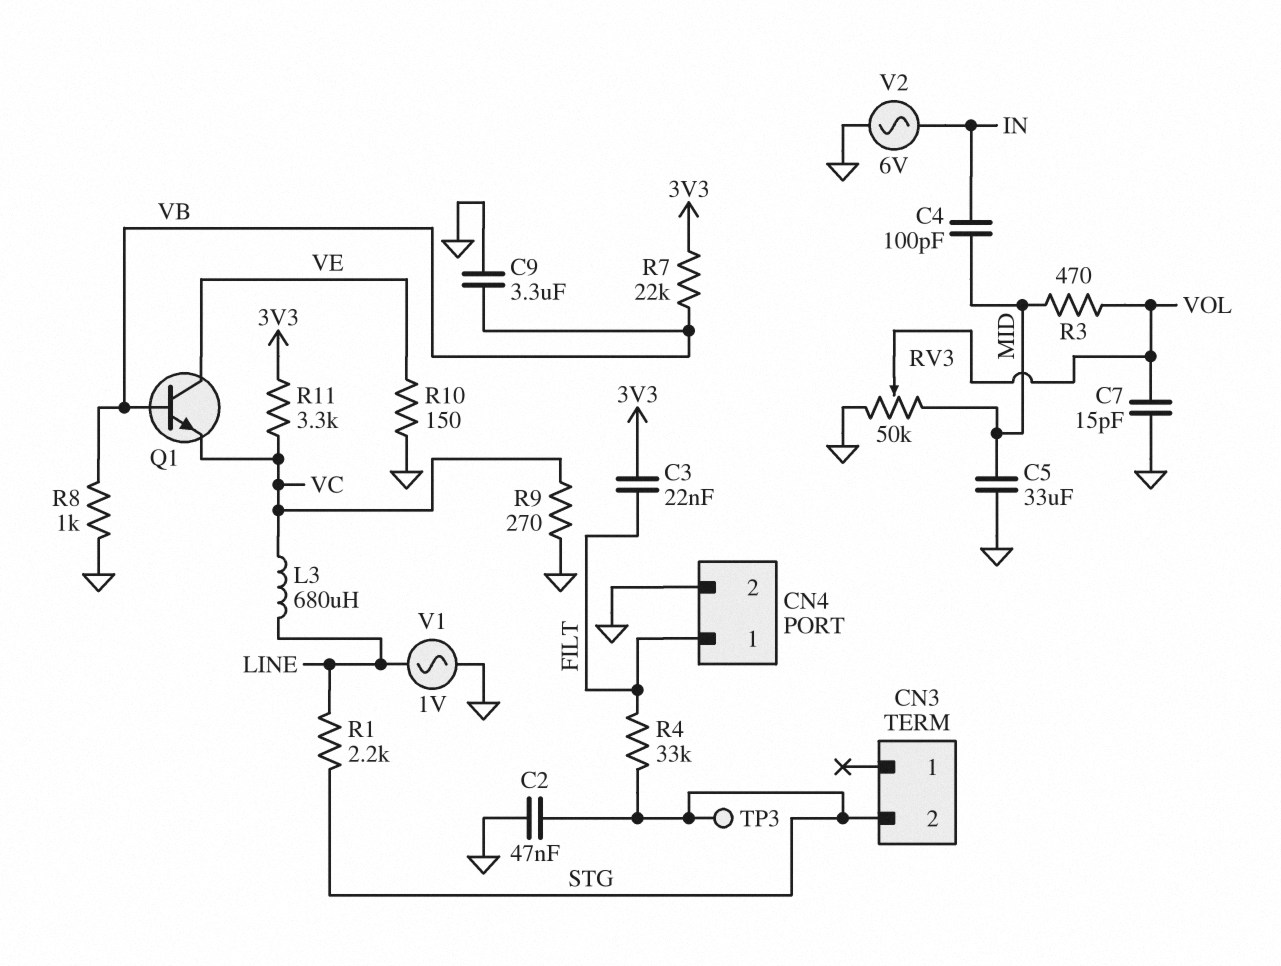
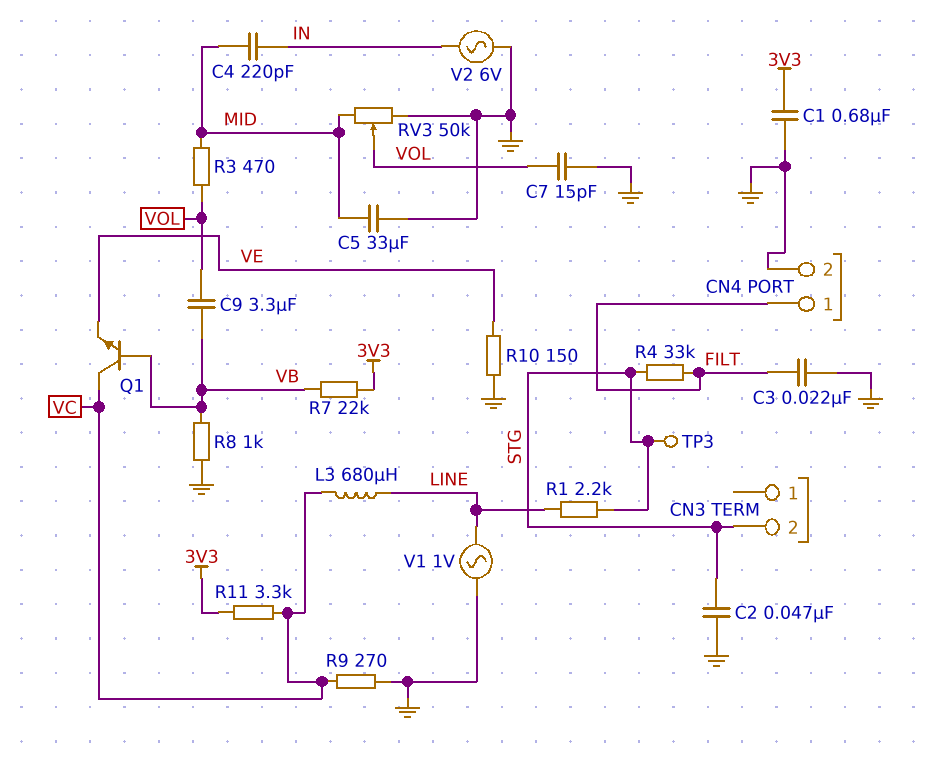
C1: none -> 680nF (3V3, GND)
C3: 22nF (3V3, FILT) -> 22nF (FILT, GND)
C4: 100pF (IN, MID) -> 220pF (IN, MID)
C9: 3.3uF (GND, VB) -> 3.3uF (VB, VOL)
Q1: NPN (B VB, C VE, E VC) -> NPN (B VB, C VC, E VE)

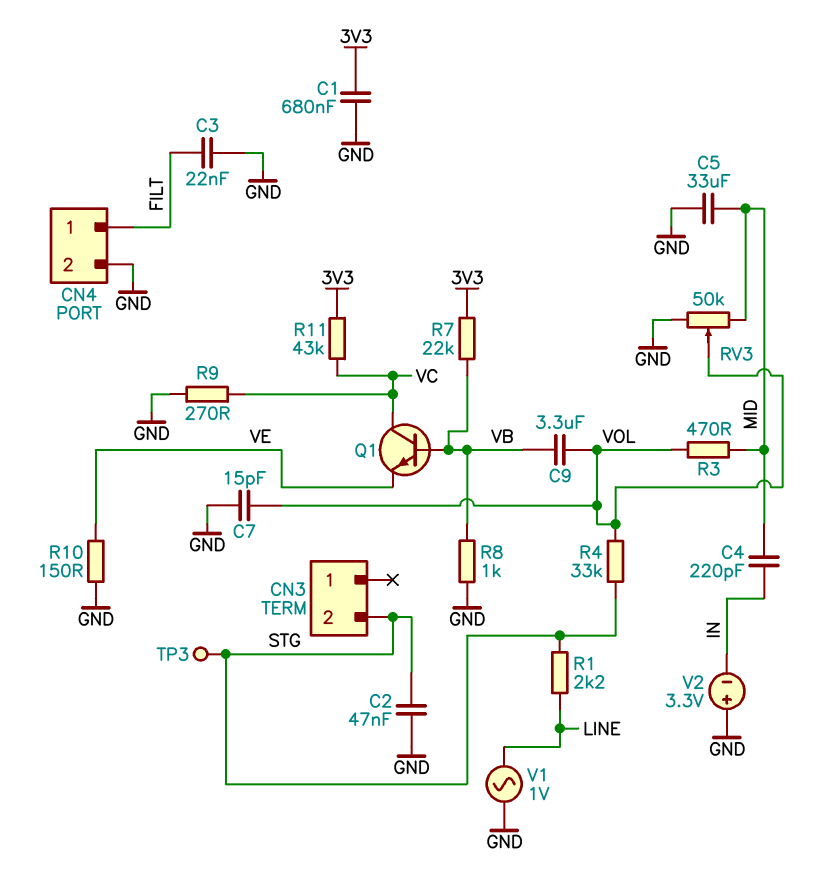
L3: 680uH (LINE, VC) -> none
R4: 33k (FILT, STG) -> 33k (STG, VOL)
R11: 3.3k (3V3, VC) -> 43k (3V3, VC)
V2: AC 6V (GND, IN) -> 3.3V (plus GND, minus IN)

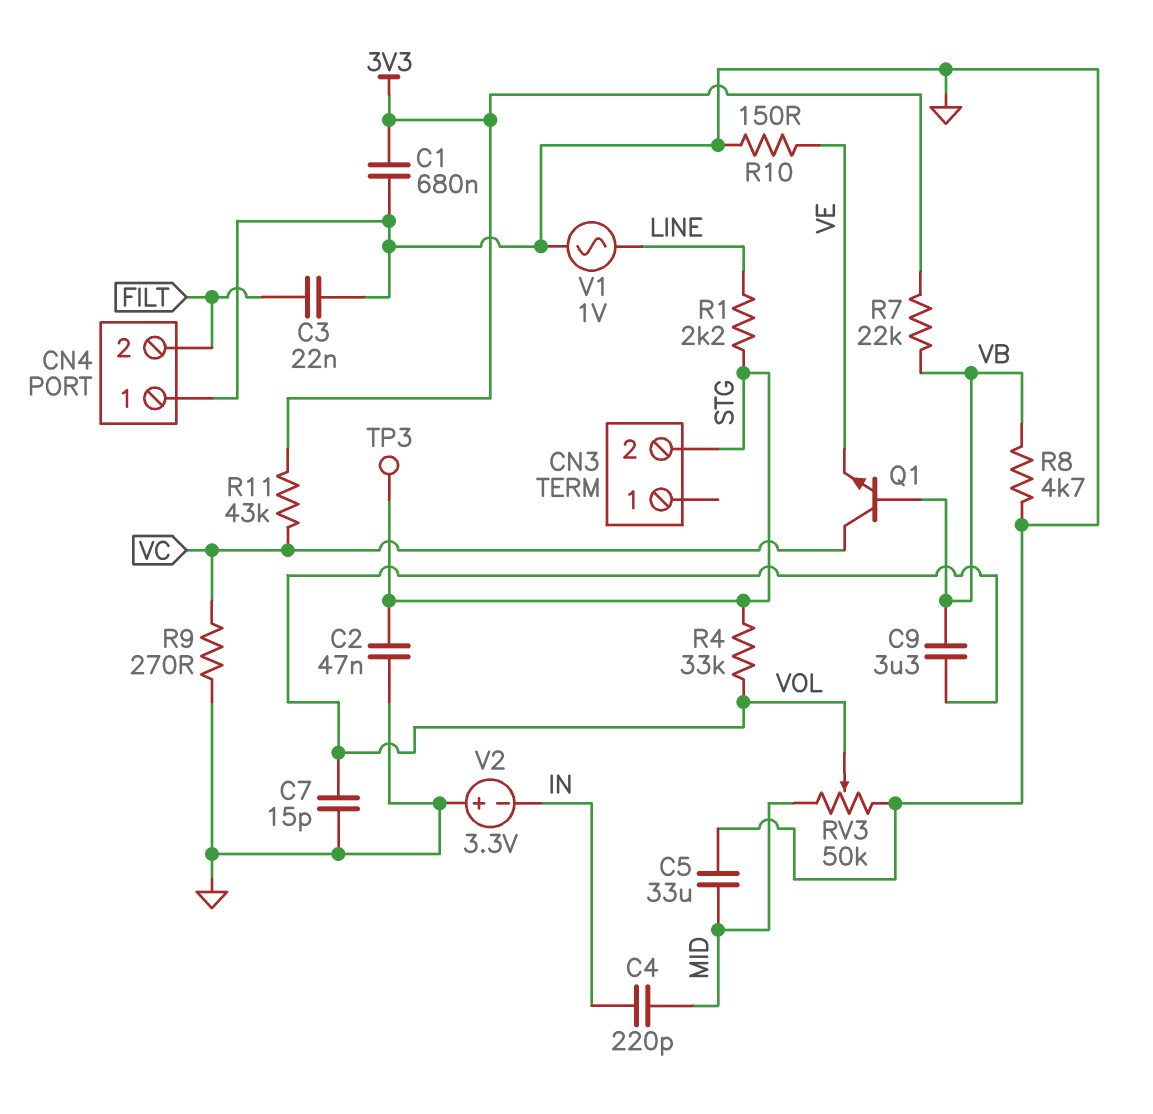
CN4 pin 1: FILT -> GND
CN4 pin 2: GND -> FILT
R3: 470 (MID, VOL) -> none
R8: 1k (GND, VB) -> 4.7k (GND, VB)

